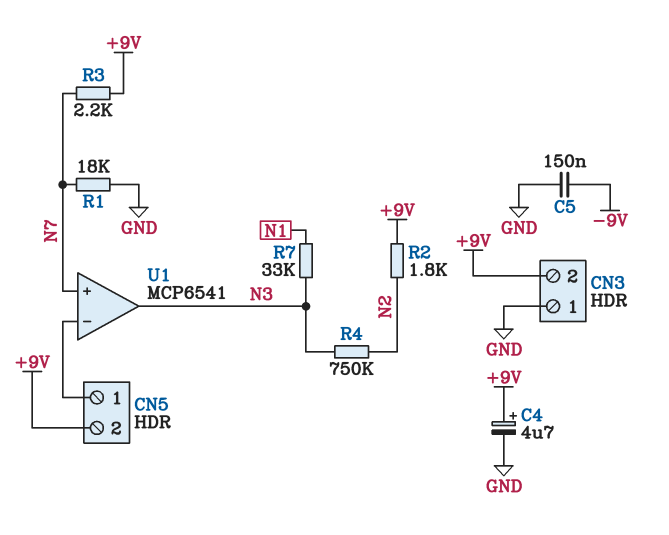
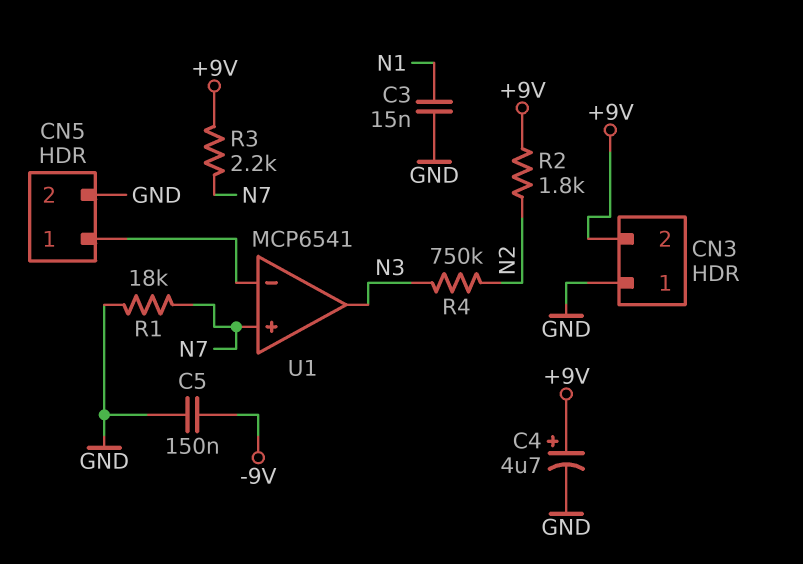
C3: none -> 15nF (GND, N1)
CN5 pin 2: +9V -> GND
R7: 33k (N1, N3) -> none

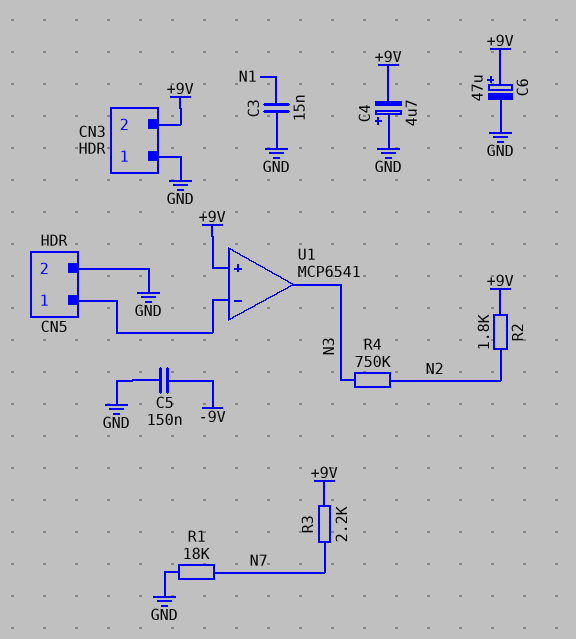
C4: 4.7uF (plus +9V, minus GND) -> 4.7uF (plus GND, minus +9V)
C6: none -> 47uF (plus +9V, minus GND)
U1 pin in+: N7 -> +9V

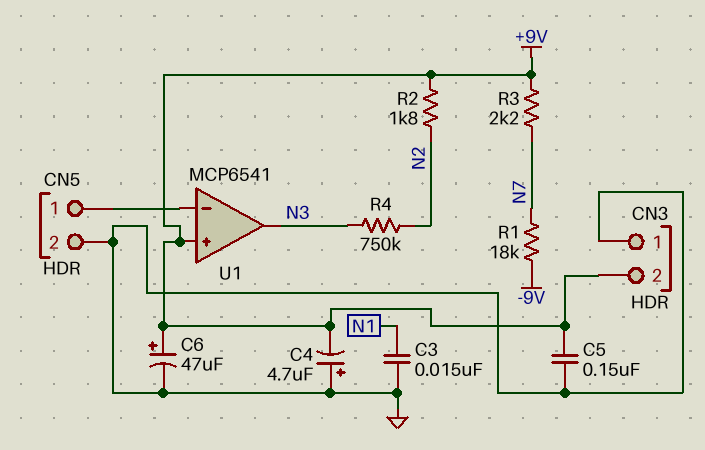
C5: 150nF (-9V, GND) -> 150nF (+9V, GND)
R1: 18k (GND, N7) -> 18k (-9V, N7)

